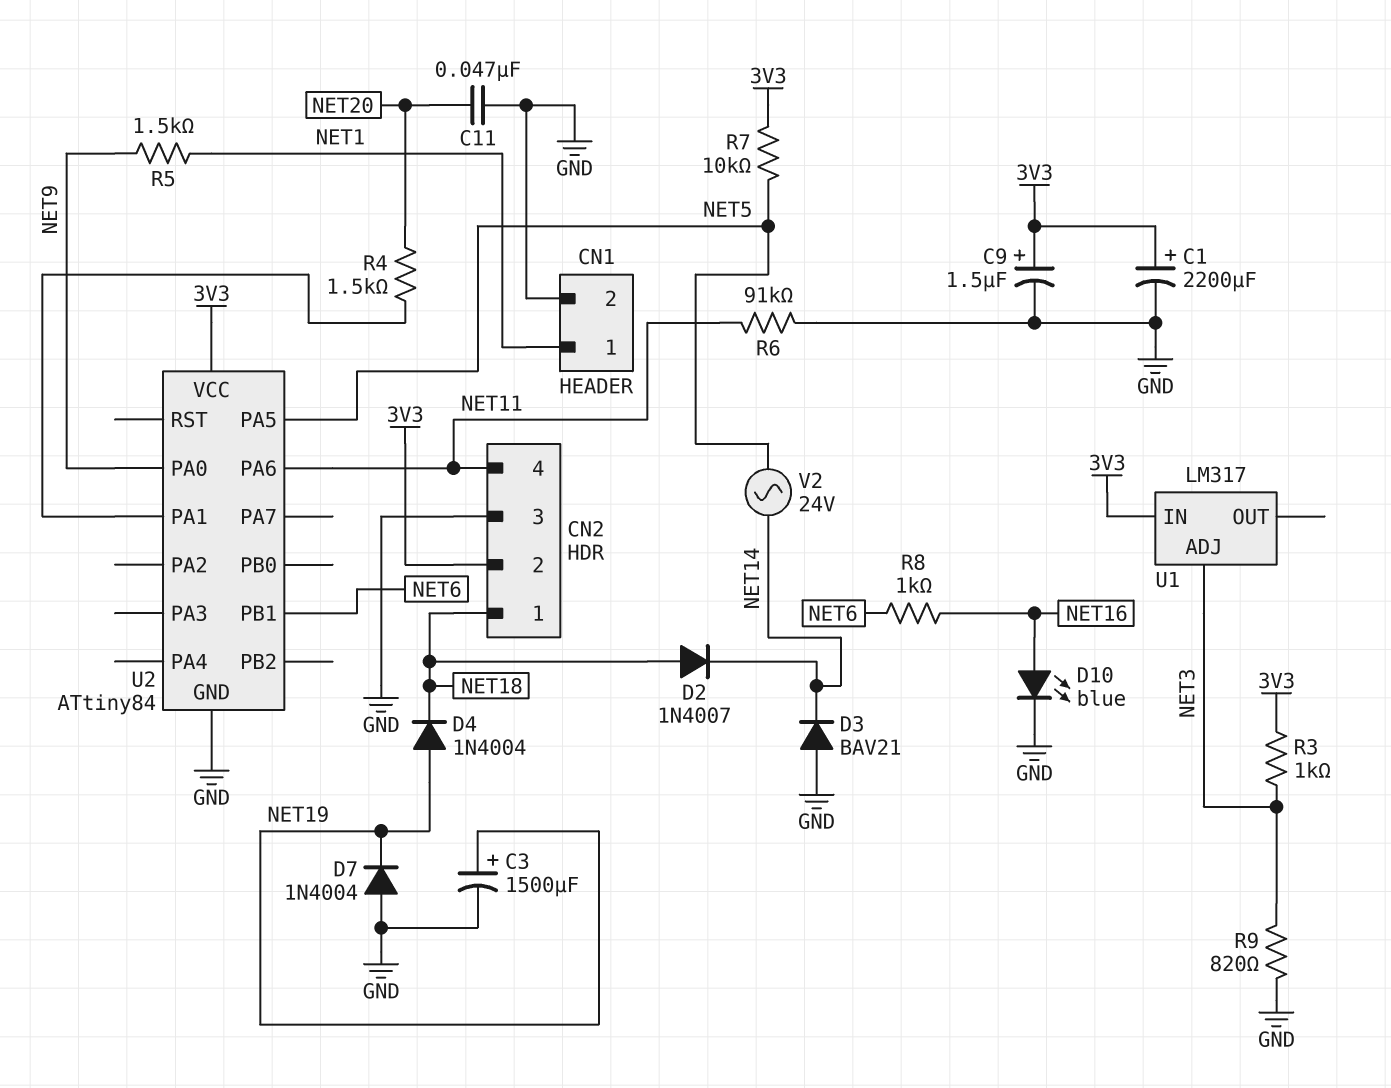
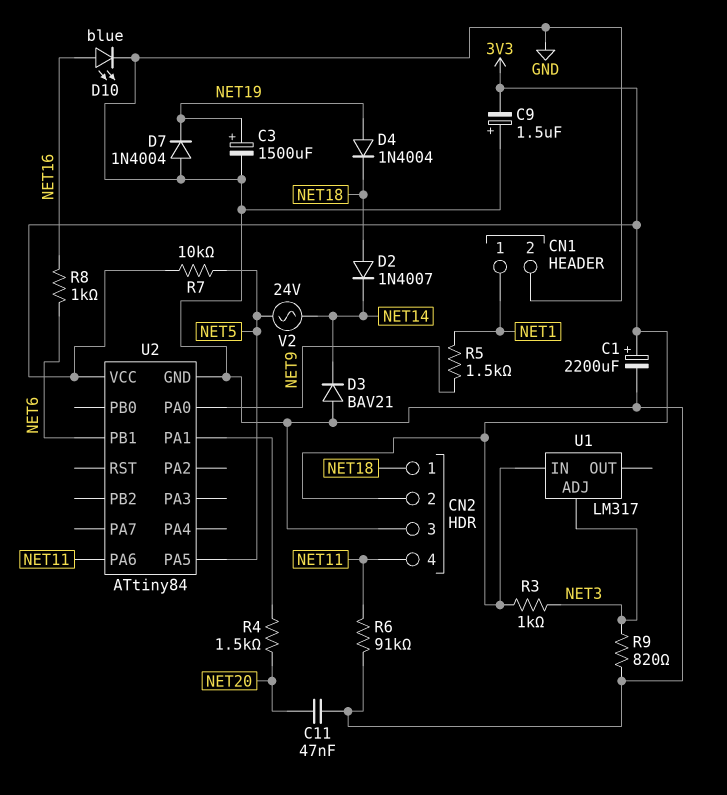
C9: 1.5uF (plus 3V3, minus GND) -> 1.5uF (plus GND, minus 3V3)

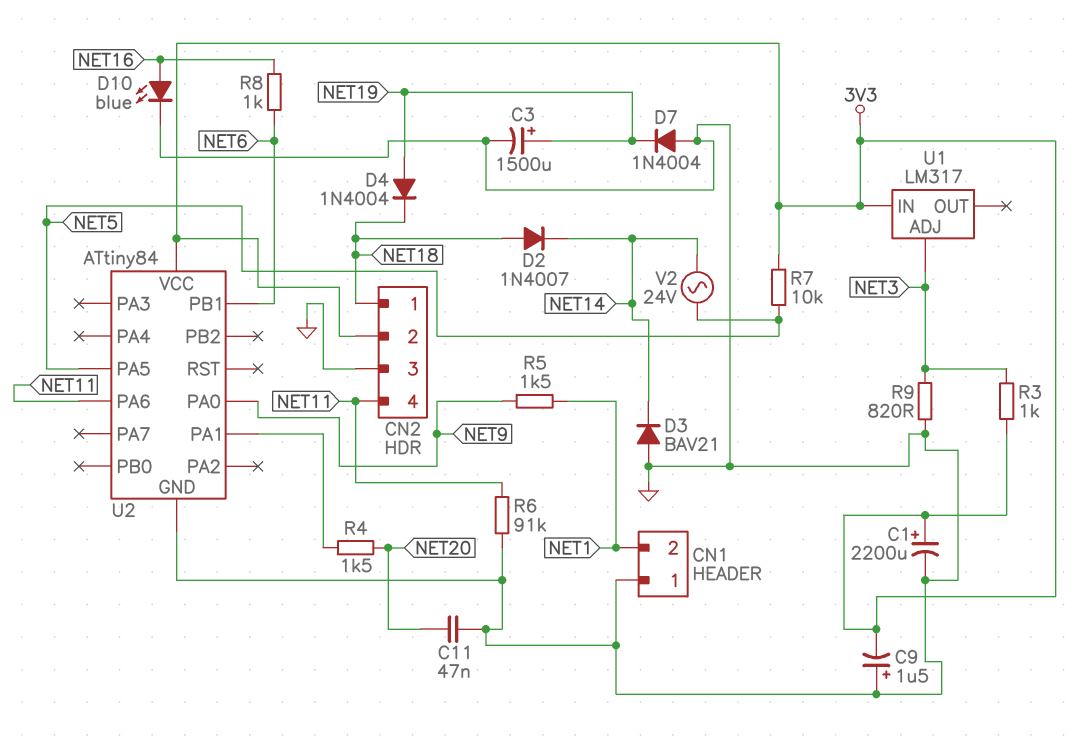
CN1 pin 1: NET1 -> GND
CN1 pin 2: GND -> NET1

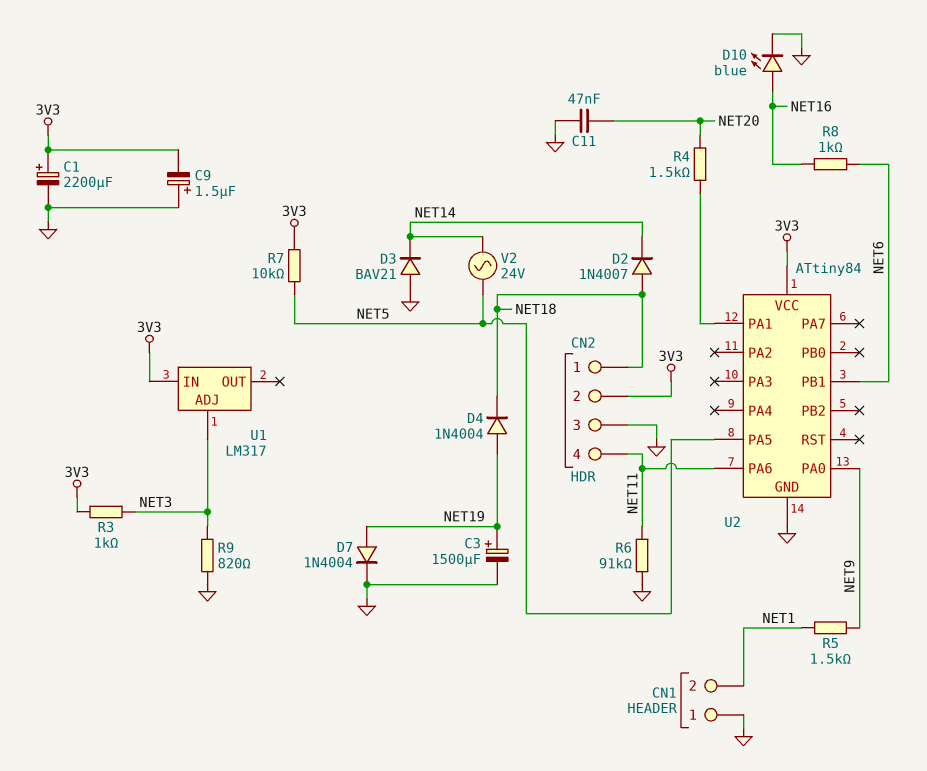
D7: diode 1N4004 (A GND, K NET19) -> diode 1N4004 (A NET19, K GND)

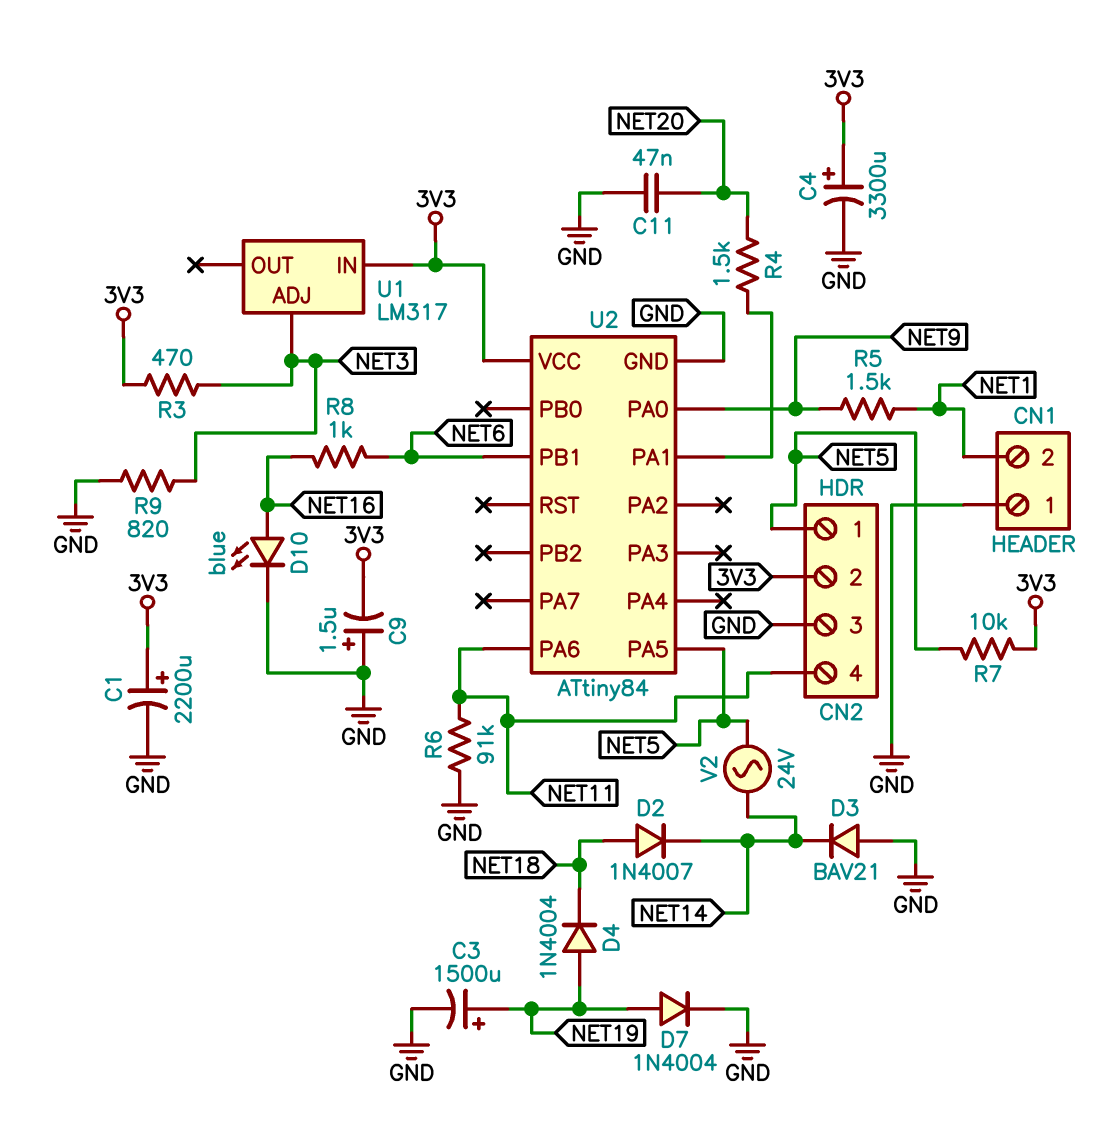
C4: none -> 3300uF (plus 3V3, minus GND)
CN2 pin 1: NET18 -> NET5
R3: 1k (3V3, NET3) -> 470 (3V3, NET3)

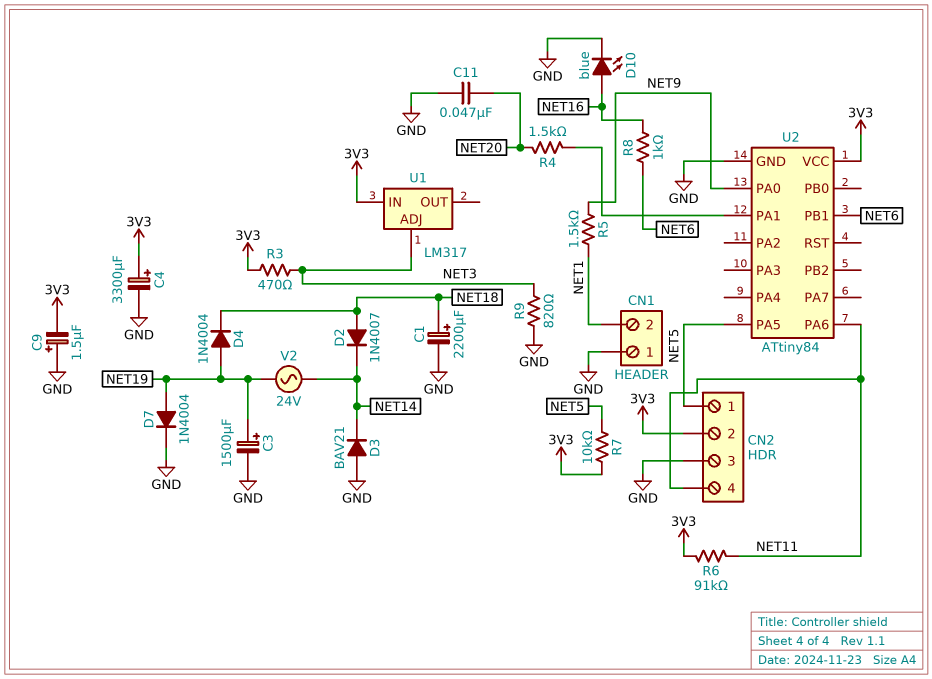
C1: 2200uF (plus 3V3, minus GND) -> 2200uF (plus NET18, minus GND)
R6: 91k (GND, NET11) -> 91k (3V3, NET11)
V2: AC 24V (NET5, NET14) -> AC 24V (NET14, NET19)

